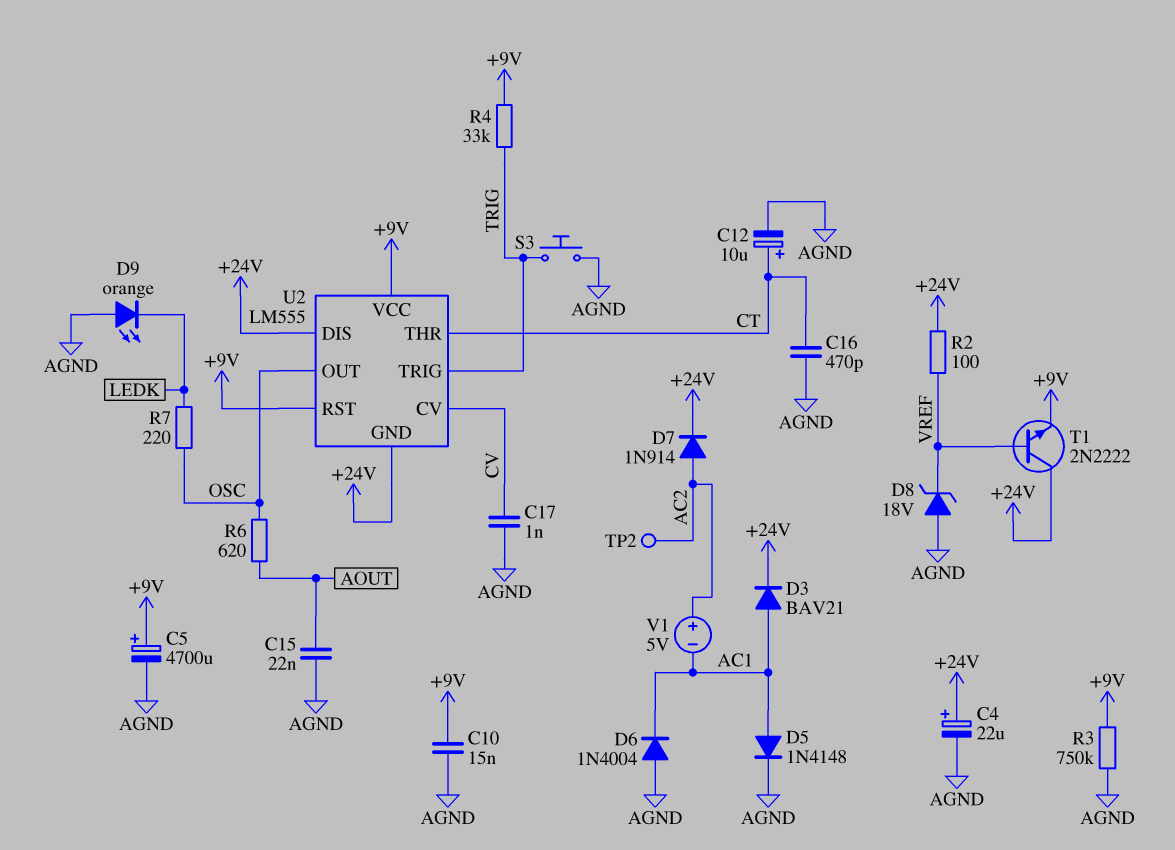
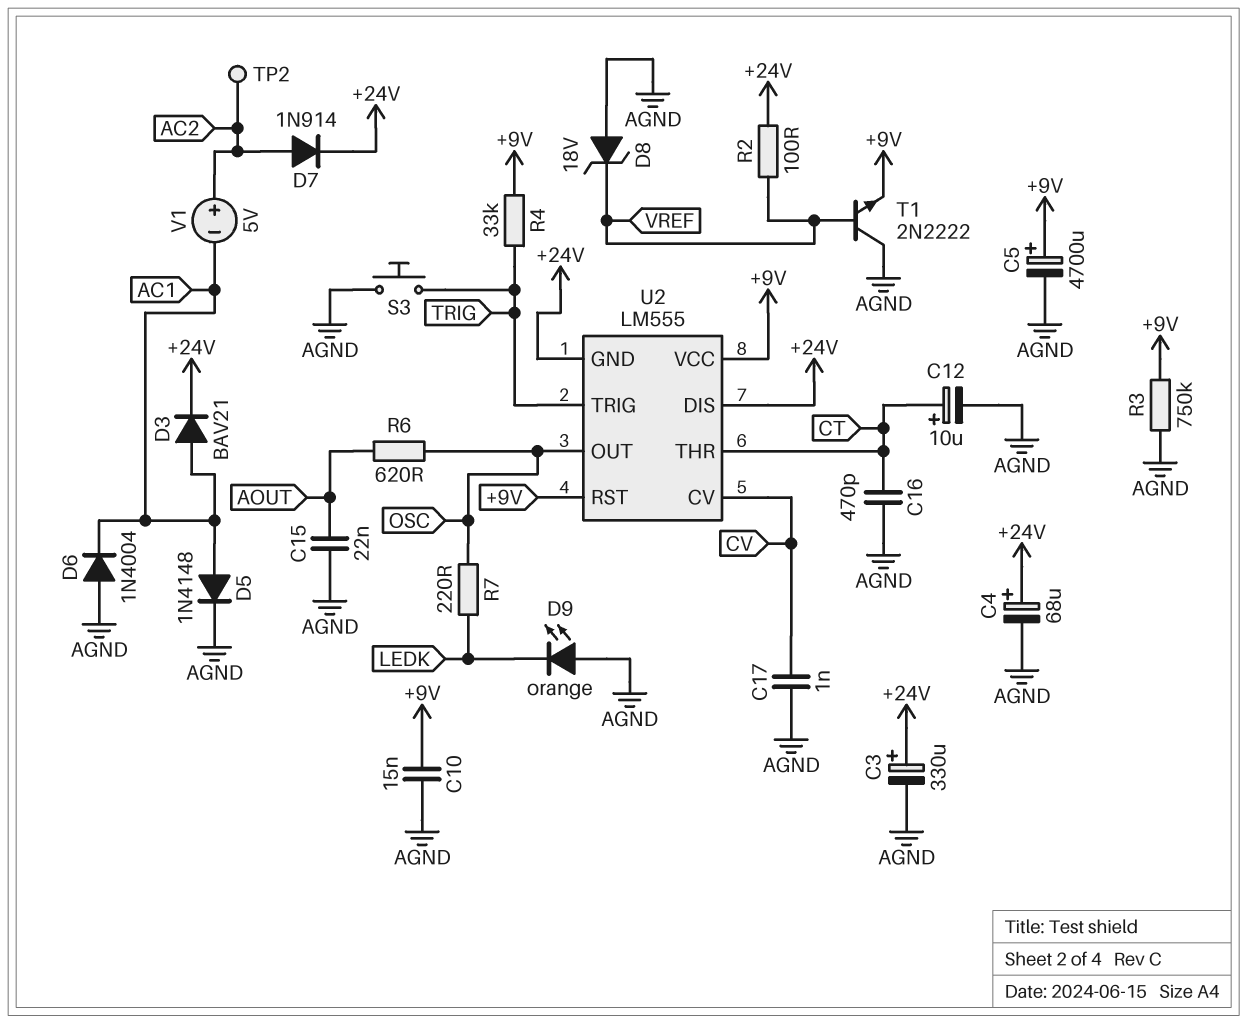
C3: none -> 330uF (plus +24V, minus AGND)
C4: 22uF (plus +24V, minus AGND) -> 68uF (plus +24V, minus AGND)
T1: NPN 2N2222 (B VREF, C +24V, E +9V) -> NPN 2N2222 (B VREF, C AGND, E +9V)

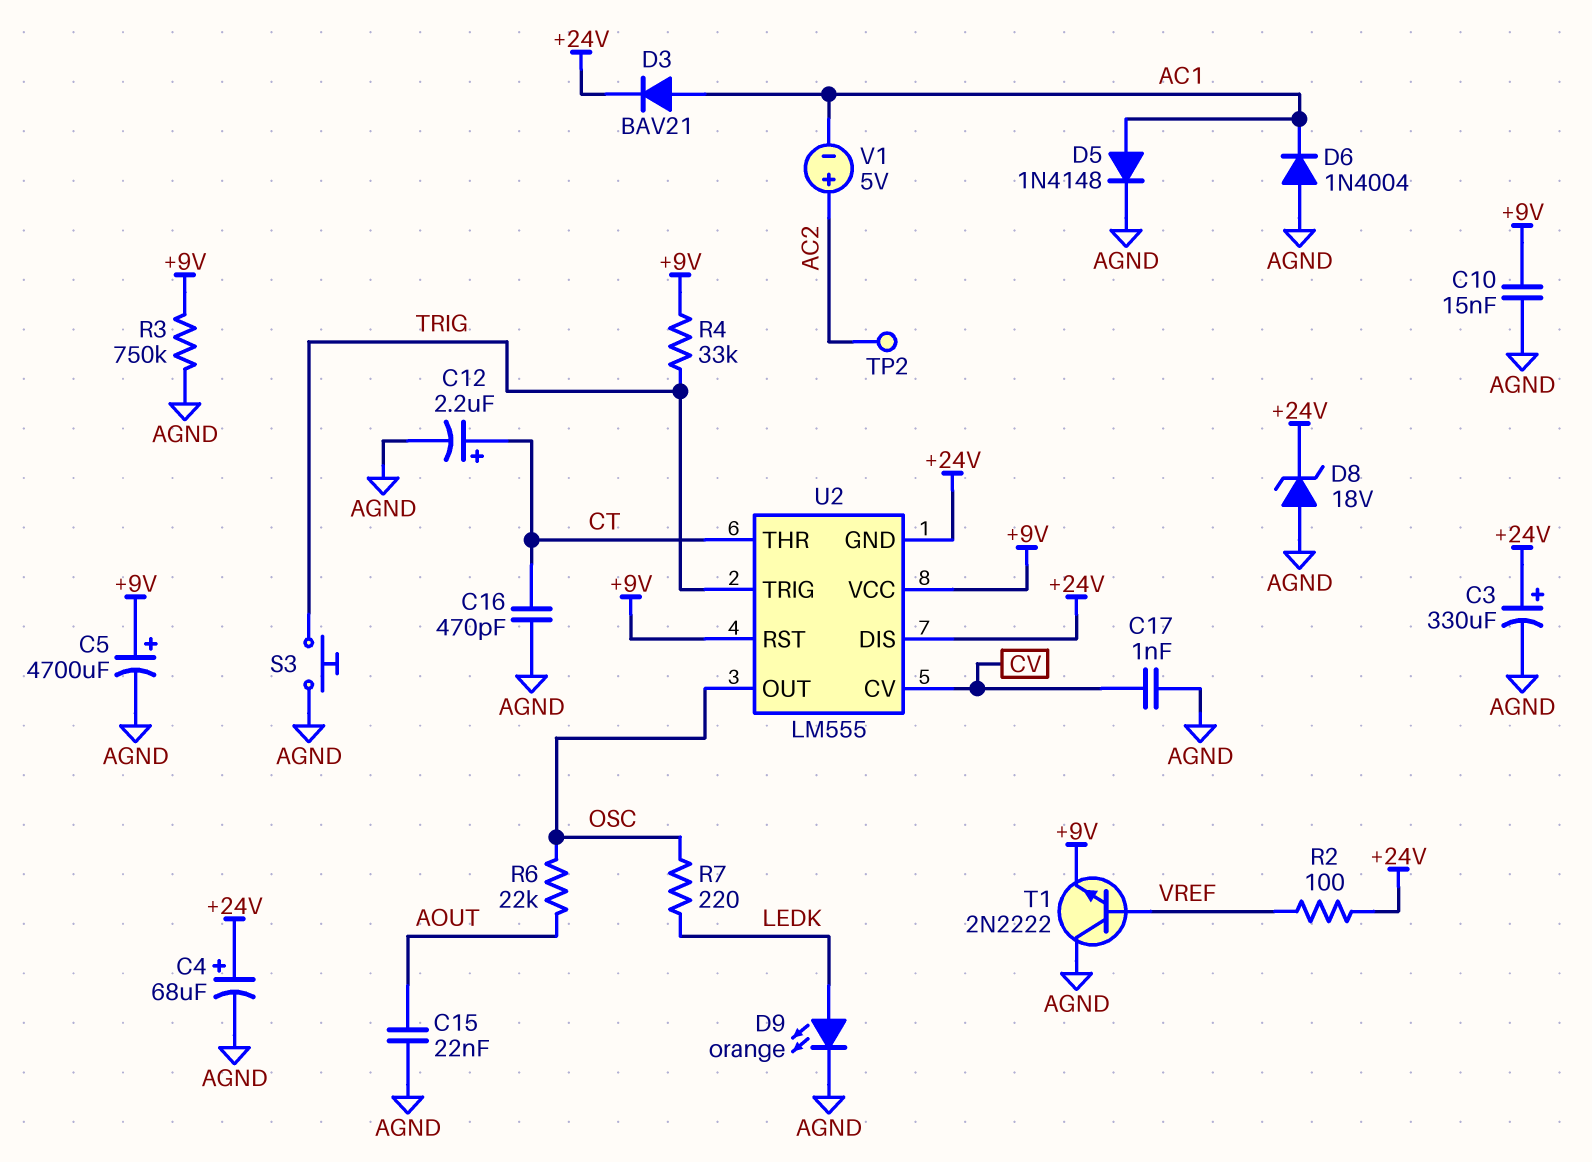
C12: 10uF (plus CT, minus AGND) -> 2.2uF (plus CT, minus AGND)
D7: diode 1N914 (A AC2, K +24V) -> none
D8: zener 18V (A AGND, K VREF) -> zener 18V (A AGND, K +24V)
D9: LED orange (A AGND, K LEDK) -> LED orange (A LEDK, K AGND)
R6: 620 (AOUT, OSC) -> 22k (AOUT, OSC)

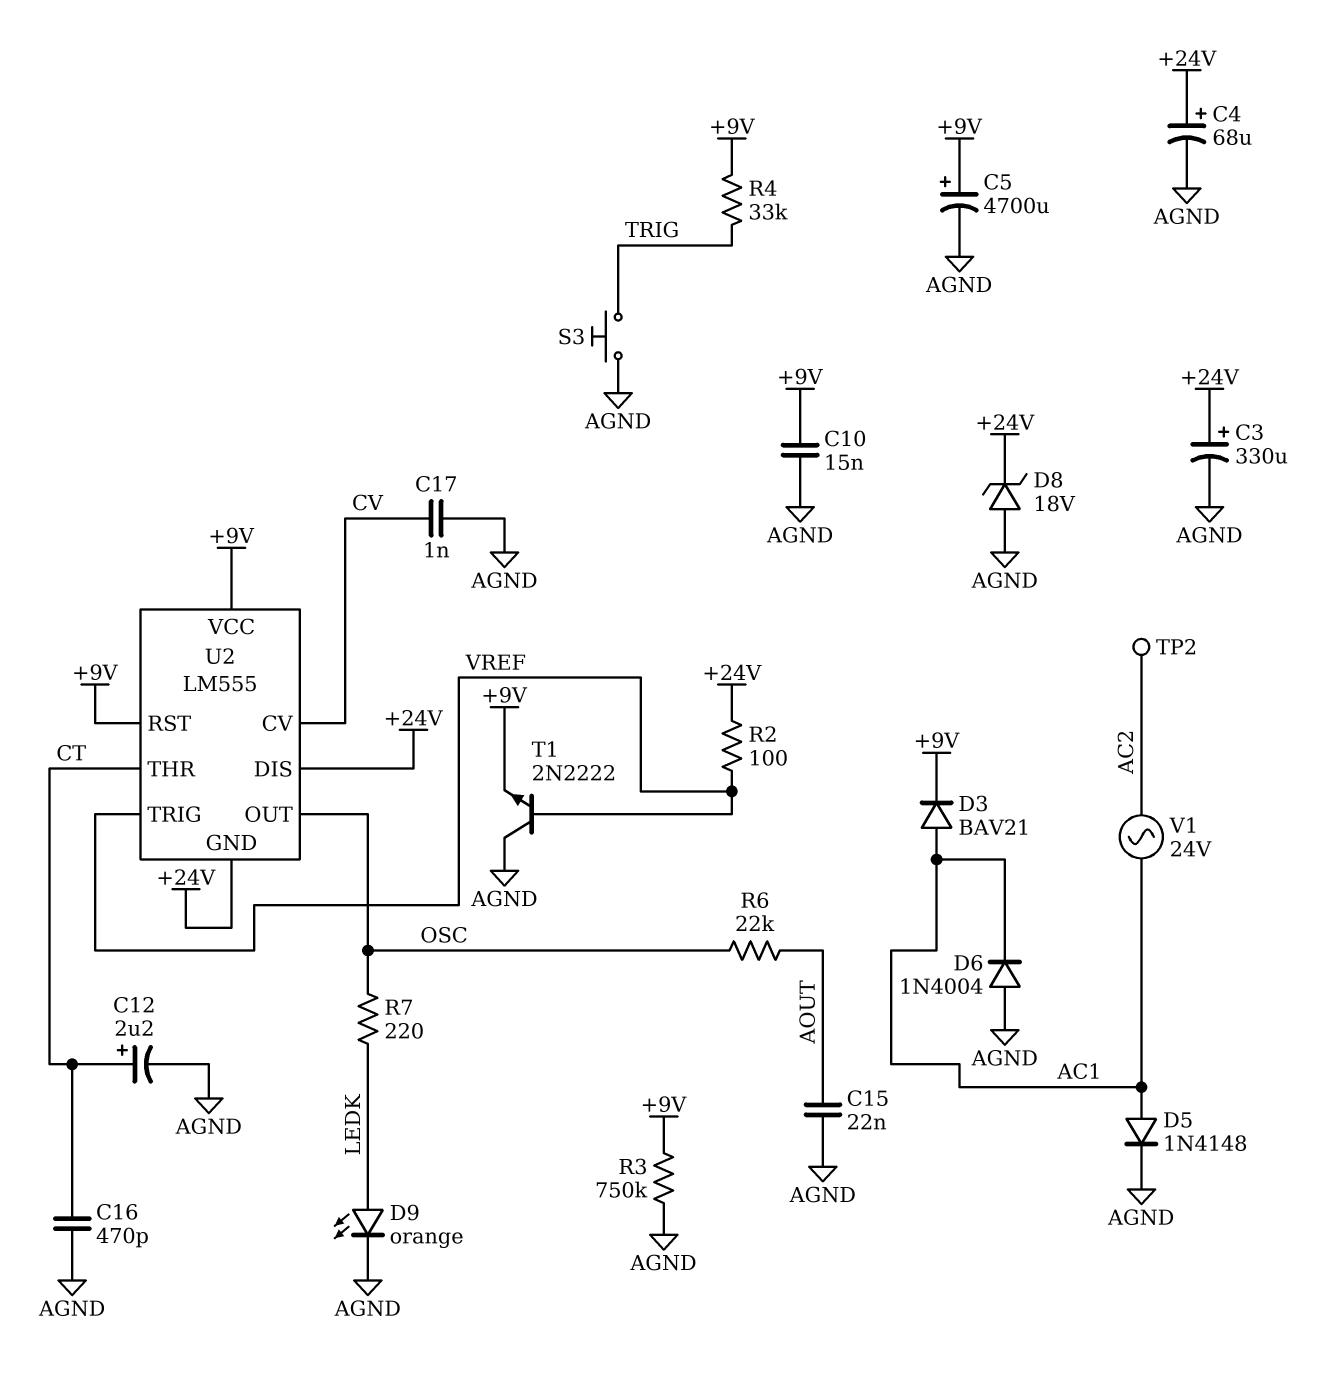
D3: diode BAV21 (A AC1, K +24V) -> diode BAV21 (A AC1, K +9V)
U2 pin TRIG: TRIG -> VREF
V1: 5V (plus AC2, minus AC1) -> AC 24V (AC1, AC2)

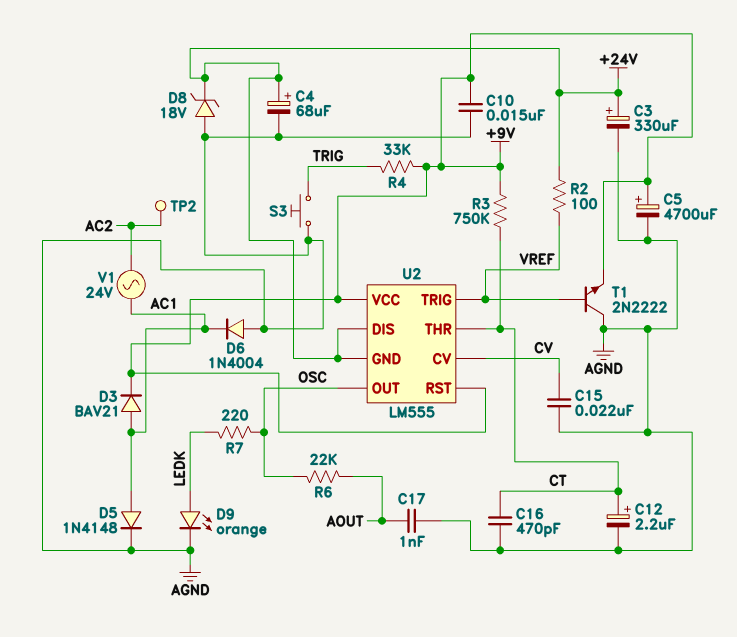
C15: 22nF (AGND, AOUT) -> 22nF (AGND, CV)
C17: 1nF (AGND, CV) -> 1nF (AGND, AOUT)
R3: 750k (+9V, AGND) -> 750k (+9V, CT)

